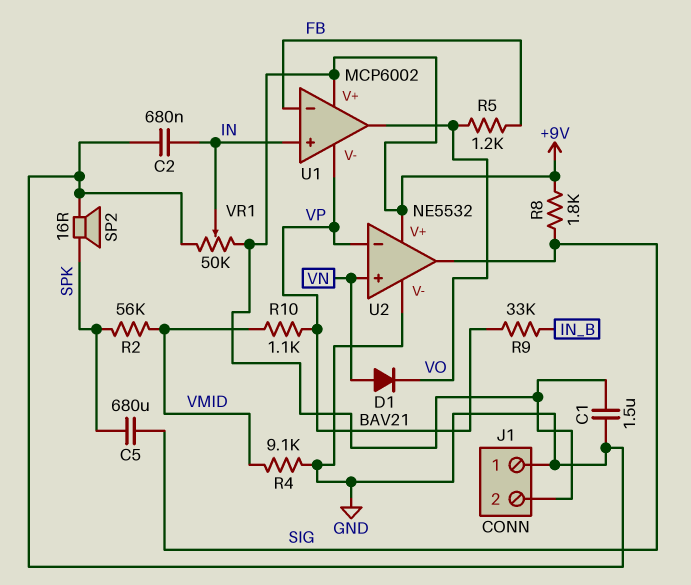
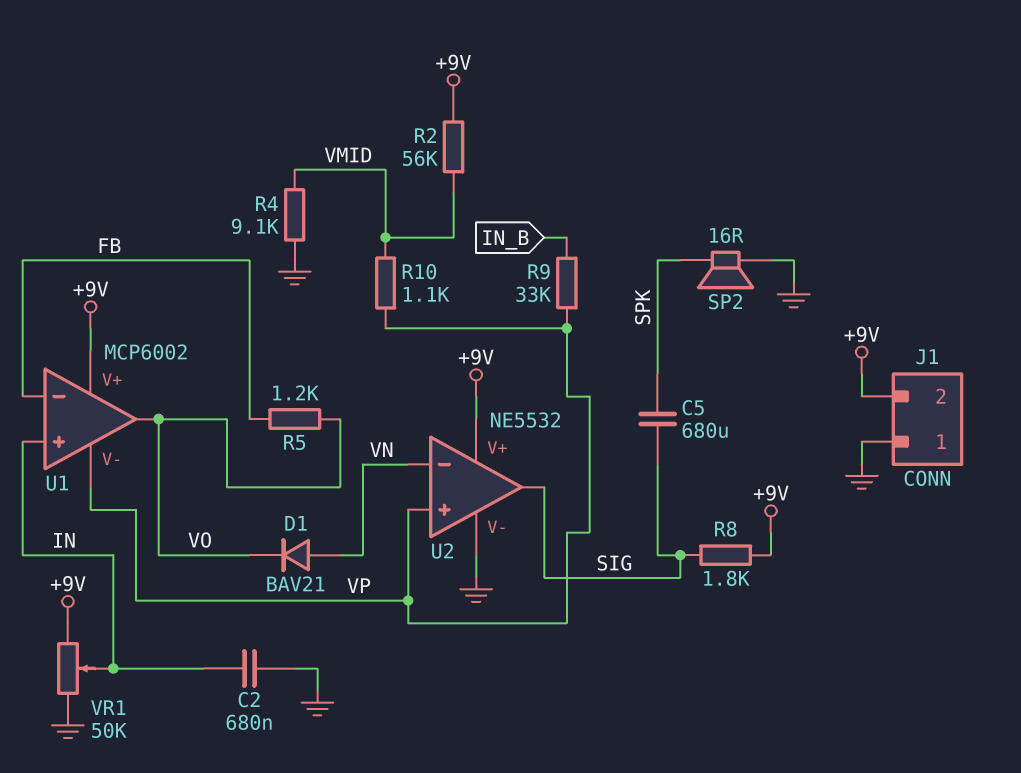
C1: 1.5uF (+9V, GND) -> none
R2: 56k (SPK, VMID) -> 56k (+9V, VMID)
U2 pin in+: VN -> VP
U2 pin in-: VP -> VN

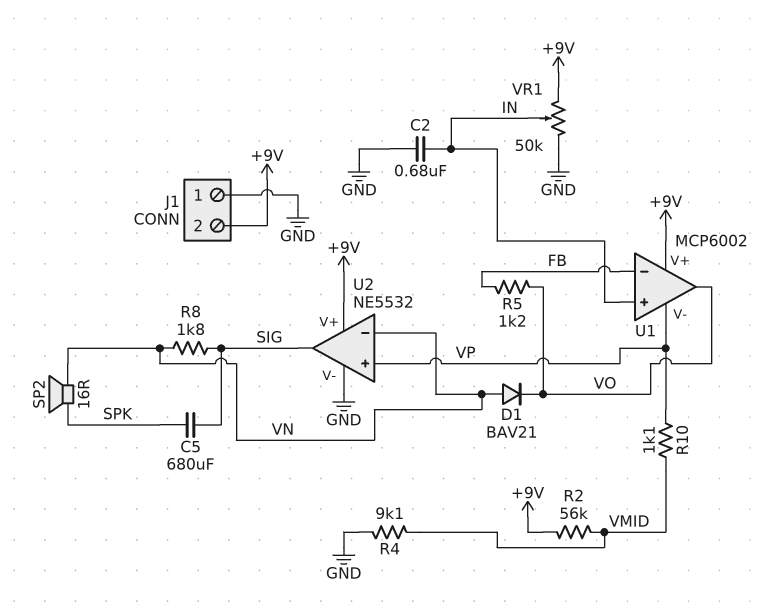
R8: 1.8k (+9V, SIG) -> 1.8k (SIG, VN)
R9: 33k (IN_B, VP) -> none
SP2: speaker 16R (GND, SPK) -> speaker 16R (SPK, VN)

